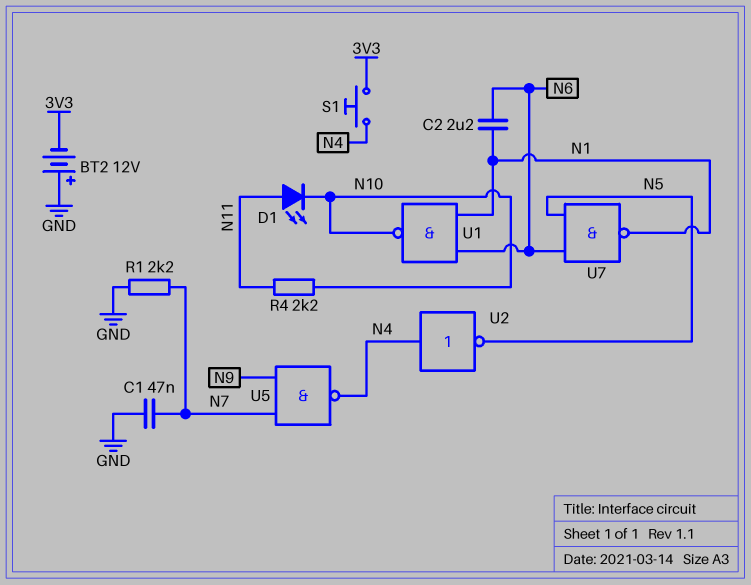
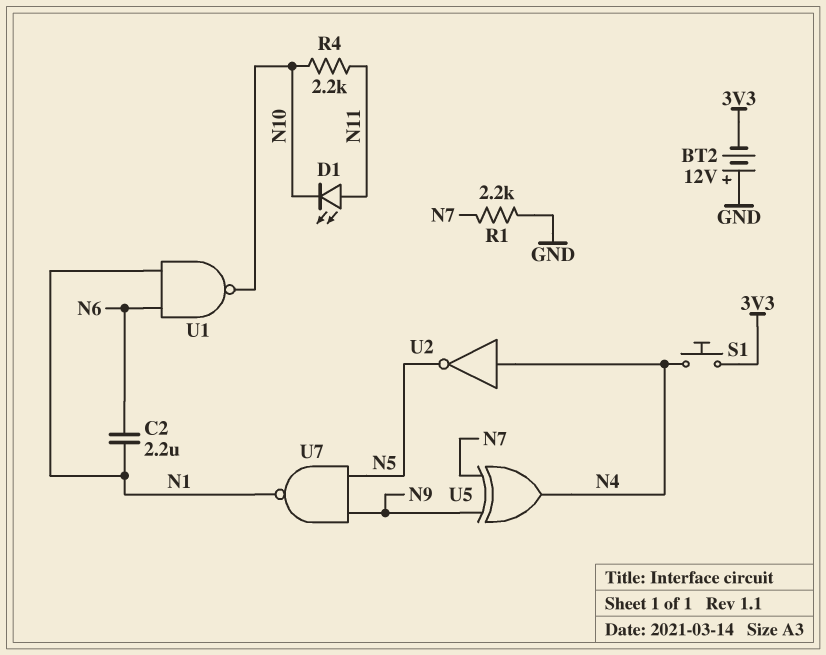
C1: 47nF (GND, N7) -> none
U5: NAND (in N7, in N9, out N4) -> XOR (in N7, in N9, out N4)
U7: NAND (in N5, in N6, out N1) -> NAND (in N5, in N9, out N1)

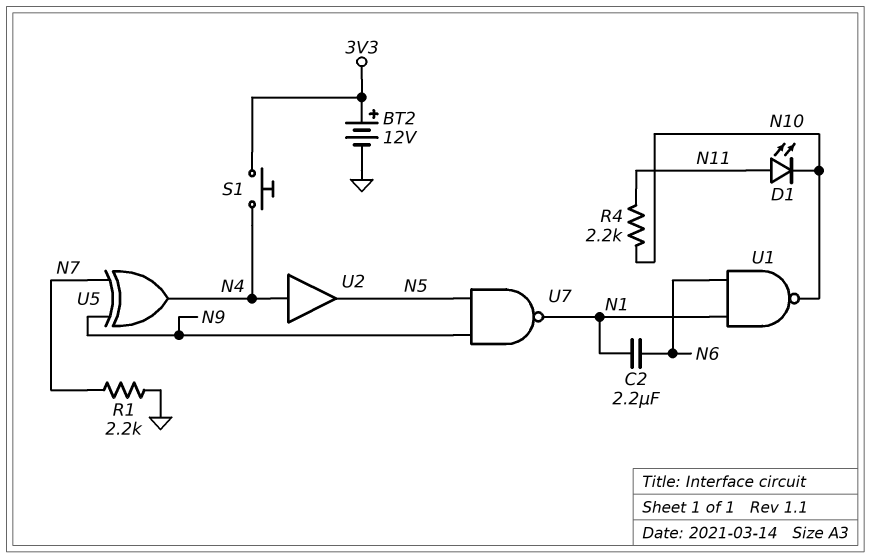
BT2: 12V (plus GND, minus 3V3) -> 12V (plus 3V3, minus GND)
U2: NOT (in N4, out N5) -> buffer (in N4, out N5)

